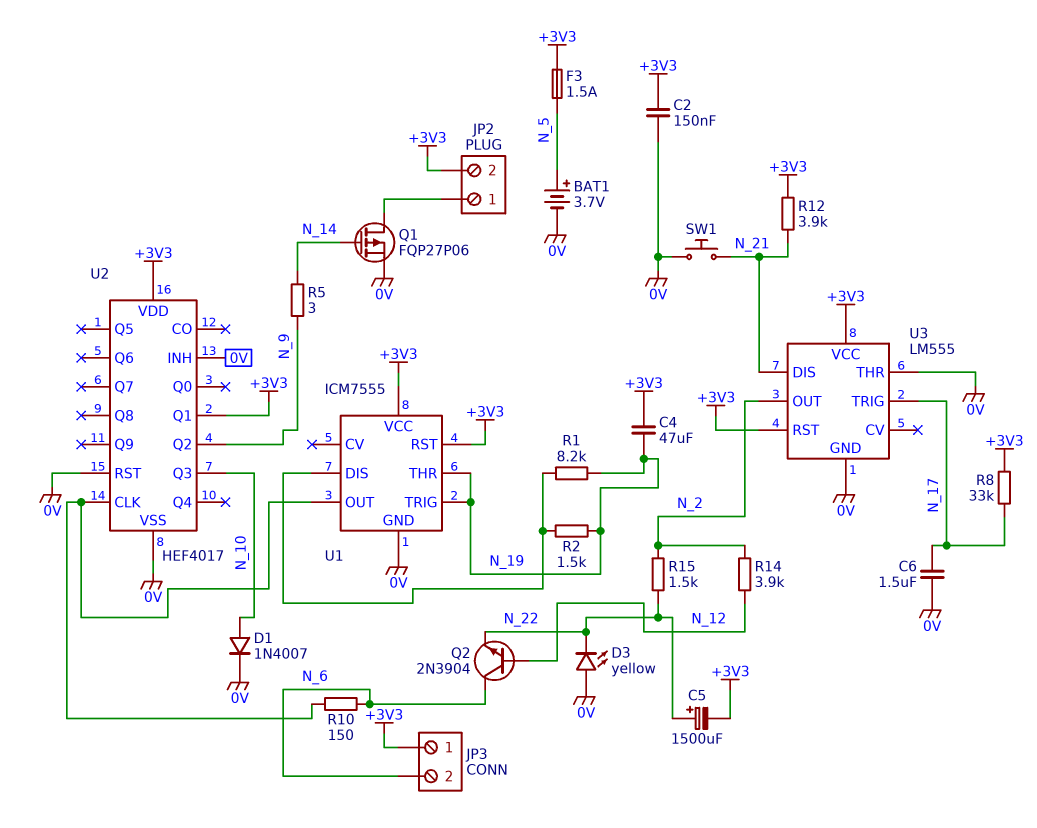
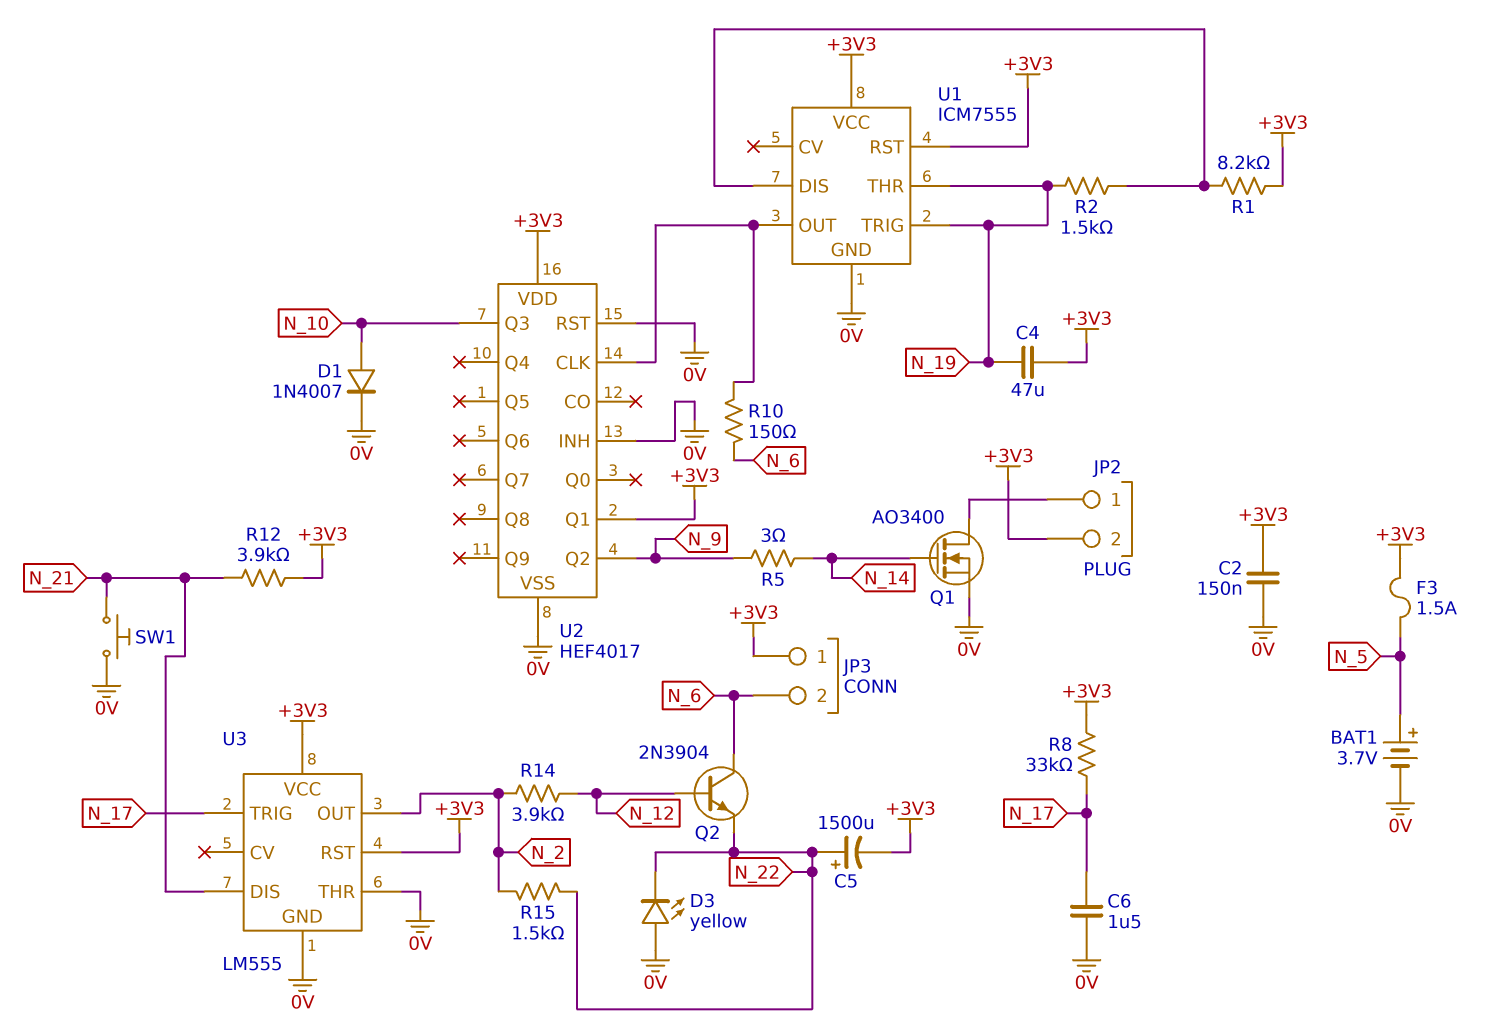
Q1: PMOS FQP27P06 (G N_14, D JP2/1, S 0V) -> NMOS AO3400 (G N_14, D JP2/1, S 0V)
R1: 8.2k (N_19, U1/DIS) -> 8.2k (+3V3, U1/DIS)

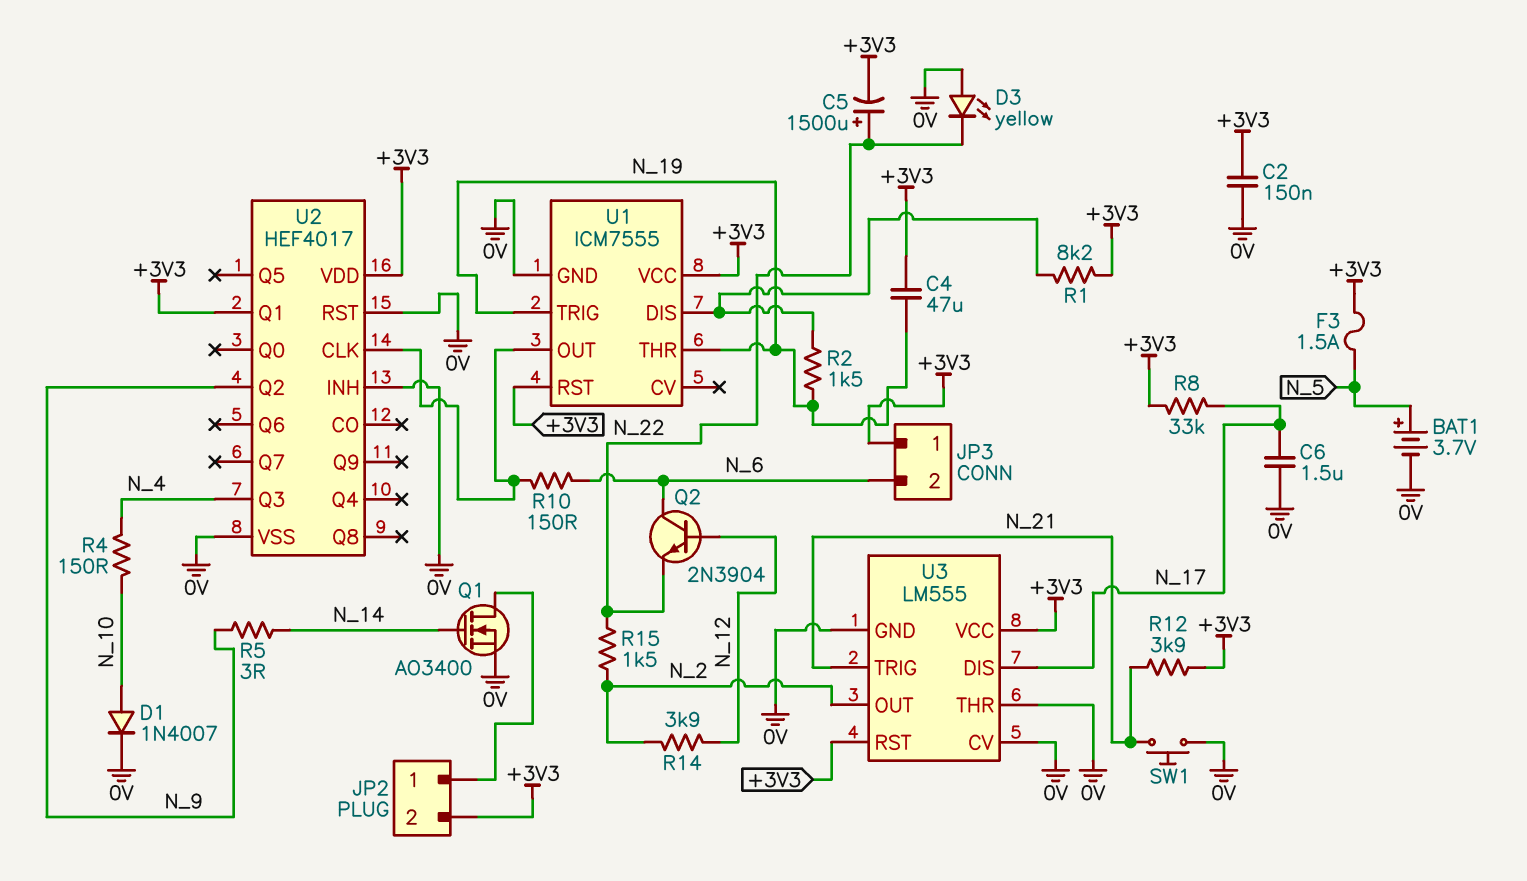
R4: none -> 150 (N_4, N_10)
U2 pin Q3: N_10 -> N_4
U3 pin CV: none -> 0V
U3 pin DIS: N_21 -> N_17
U3 pin TRIG: N_17 -> N_21

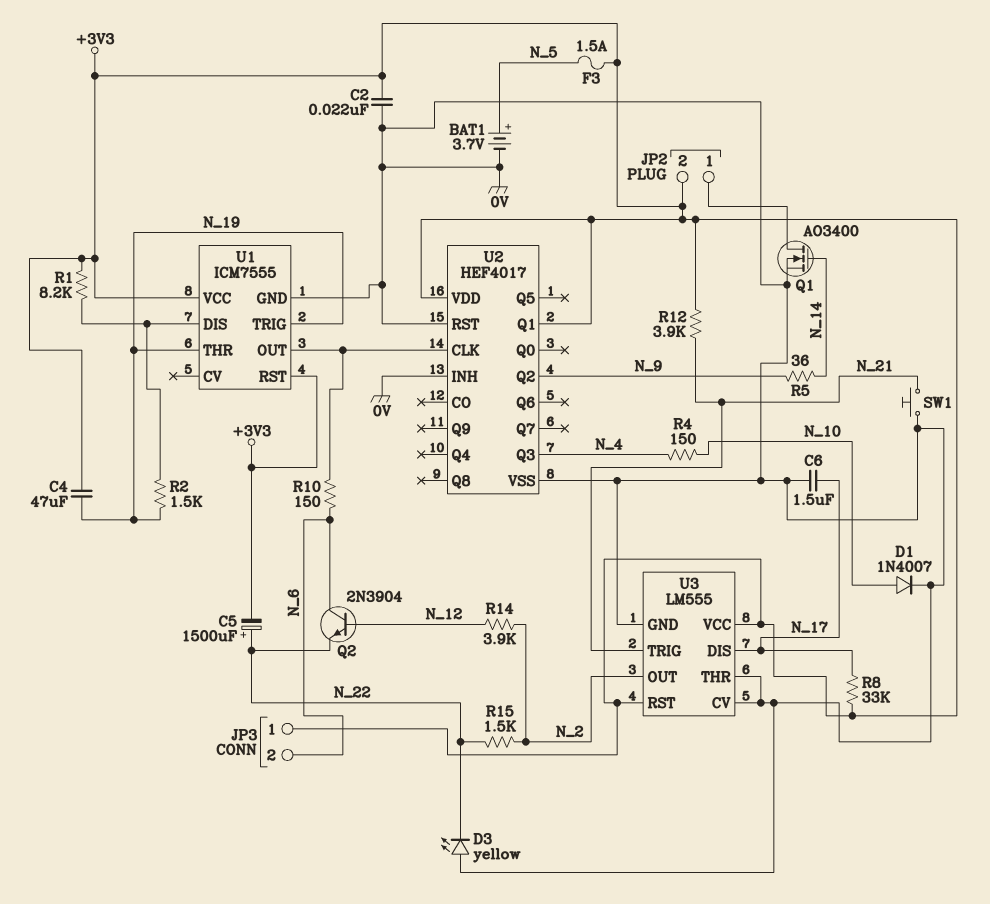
C2: 150nF (+3V3, 0V) -> 22nF (+3V3, 0V)
R5: 3 (N_9, N_14) -> 36 (N_9, N_14)

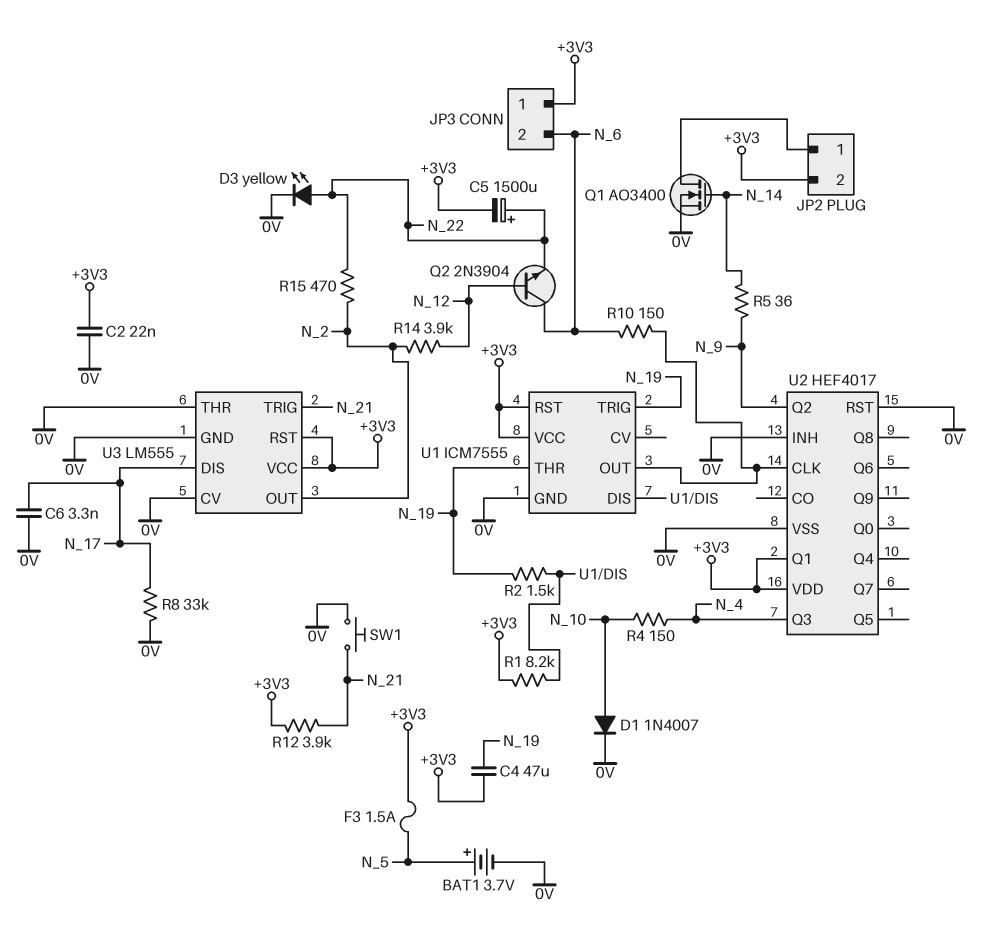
C6: 1.5uF (0V, N_17) -> 3.3nF (0V, N_17)
D3: LED yellow (A 0V, K N_22) -> LED yellow (A N_22, K 0V)
R8: 33k (+3V3, N_17) -> 33k (0V, N_17)
R15: 1.5k (N_2, N_22) -> 470 (N_2, N_22)

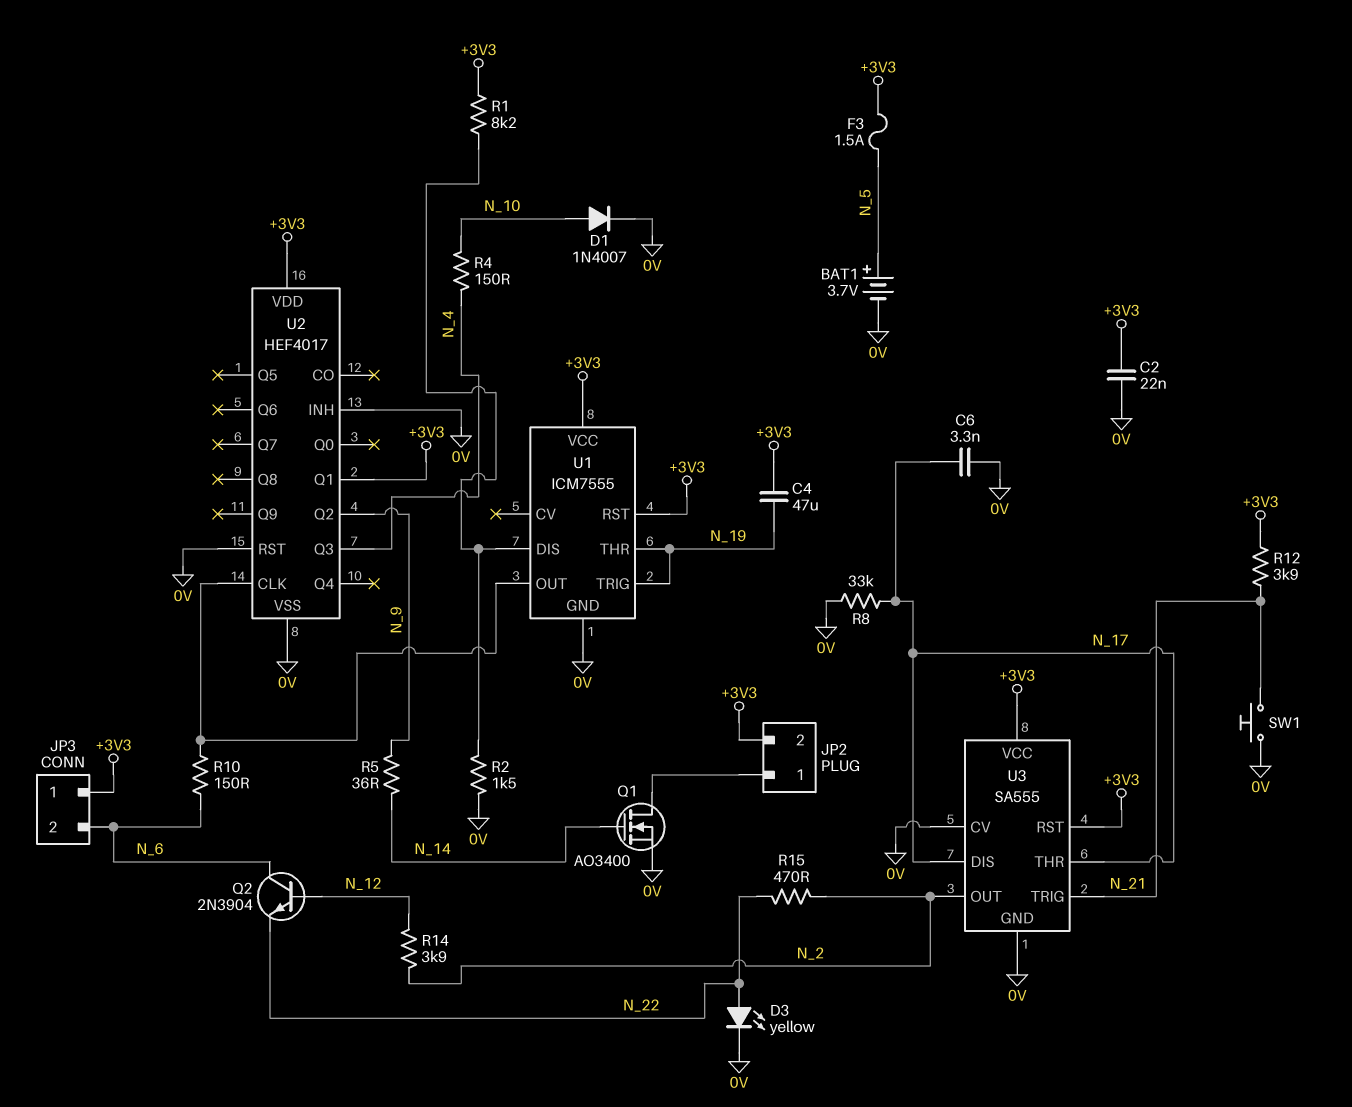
C5: 1500uF (plus N_22, minus +3V3) -> none
R2: 1.5k (N_19, U1/DIS) -> 1.5k (0V, U1/DIS)
U3: LM555 -> SA555
U3 pin THR: 0V -> N_17

